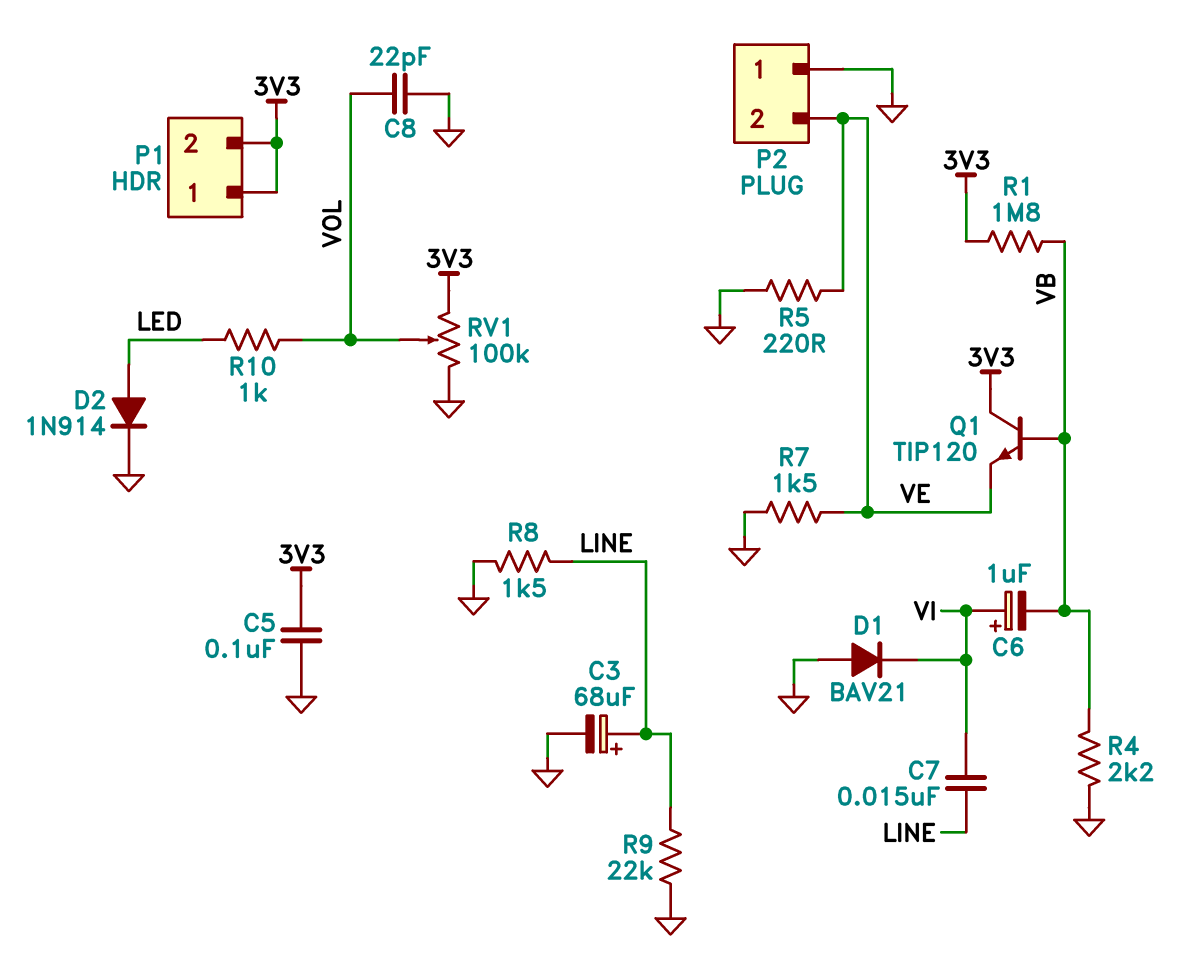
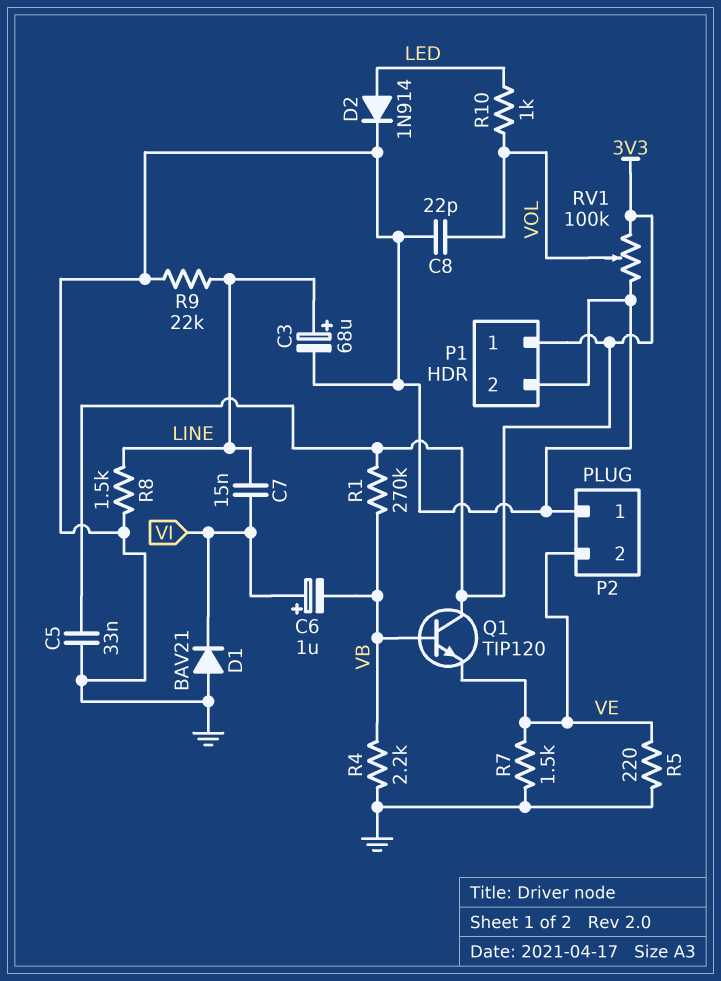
C5: 100nF (3V3, GND) -> 33nF (3V3, GND)
P1 pin 2: 3V3 -> GND
R1: 1.8M (3V3, VB) -> 270k (3V3, VB)

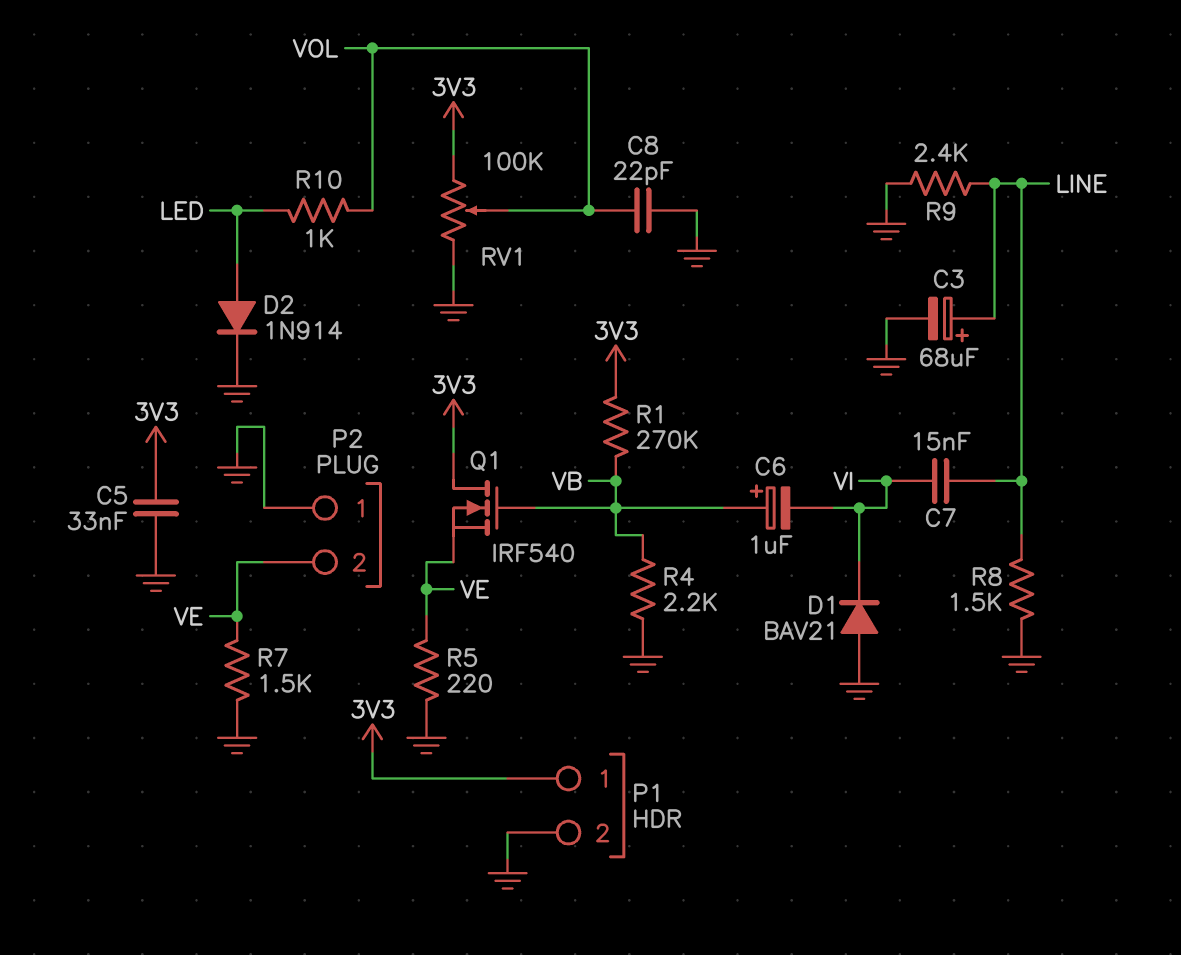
C6: 1uF (plus VI, minus VB) -> 1uF (plus VB, minus VI)
Q1: NPN TIP120 (B VB, C 3V3, E VE) -> NMOS IRF540 (G VB, D 3V3, S VE)
R9: 22k (GND, LINE) -> 2.4k (GND, LINE)

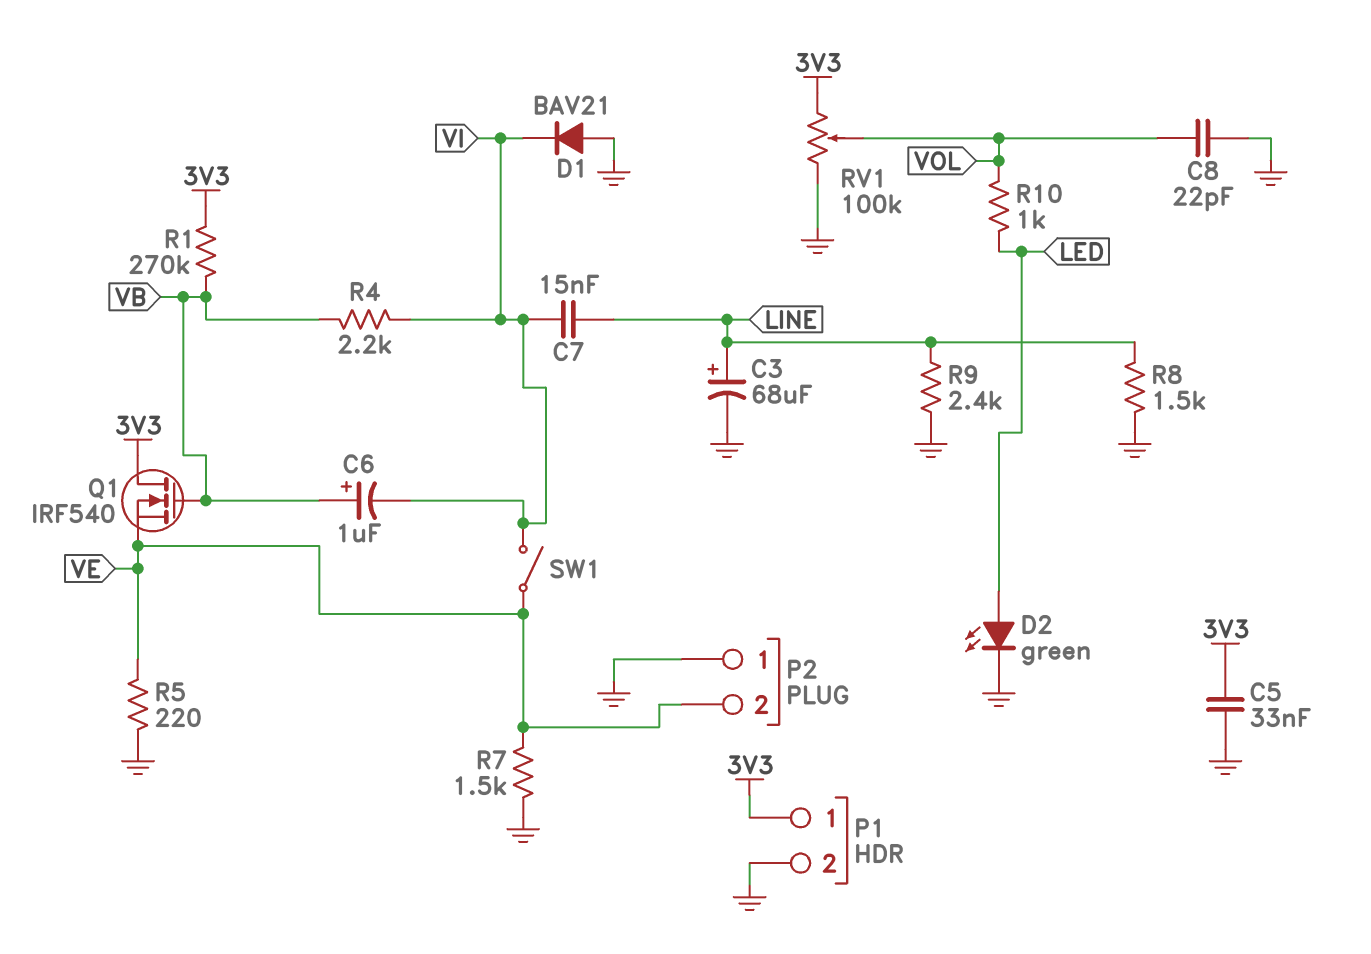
D2: diode 1N914 (A LED, K GND) -> LED green (A LED, K GND)
R4: 2.2k (GND, VB) -> 2.2k (VB, VI)
SW1: none -> switch (VE, VI)

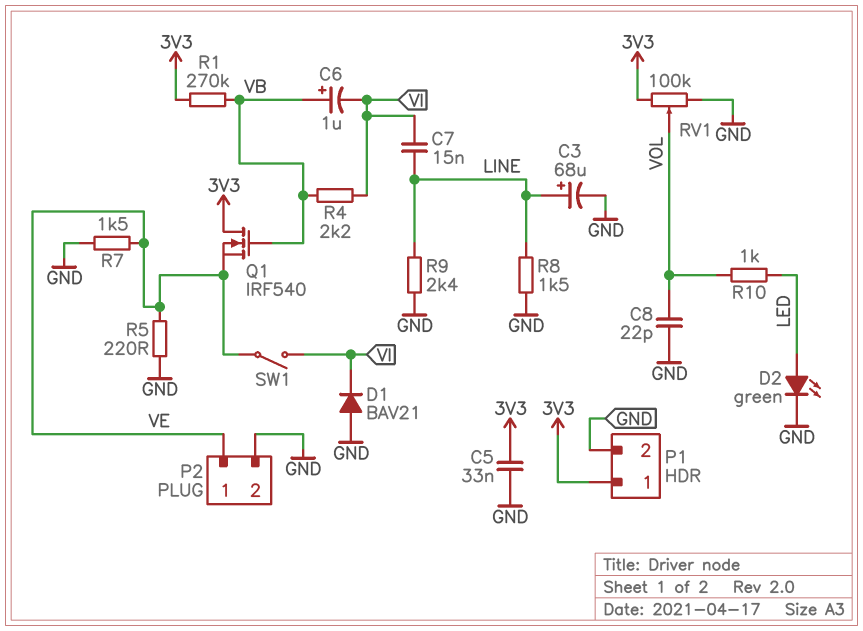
P2 pin 1: GND -> VE
P2 pin 2: VE -> GND

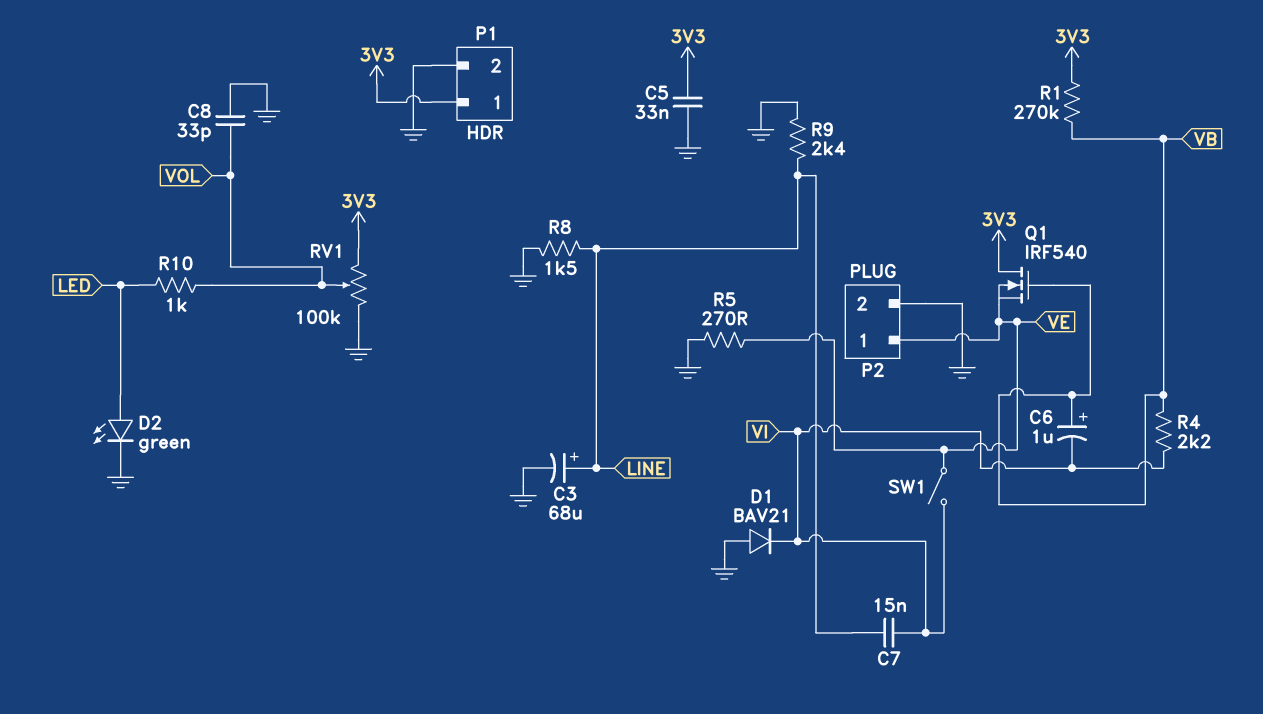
C8: 22pF (GND, VOL) -> 33pF (GND, VOL)
R5: 220 (GND, VE) -> 270 (GND, VE)
R7: 1.5k (GND, VE) -> none

